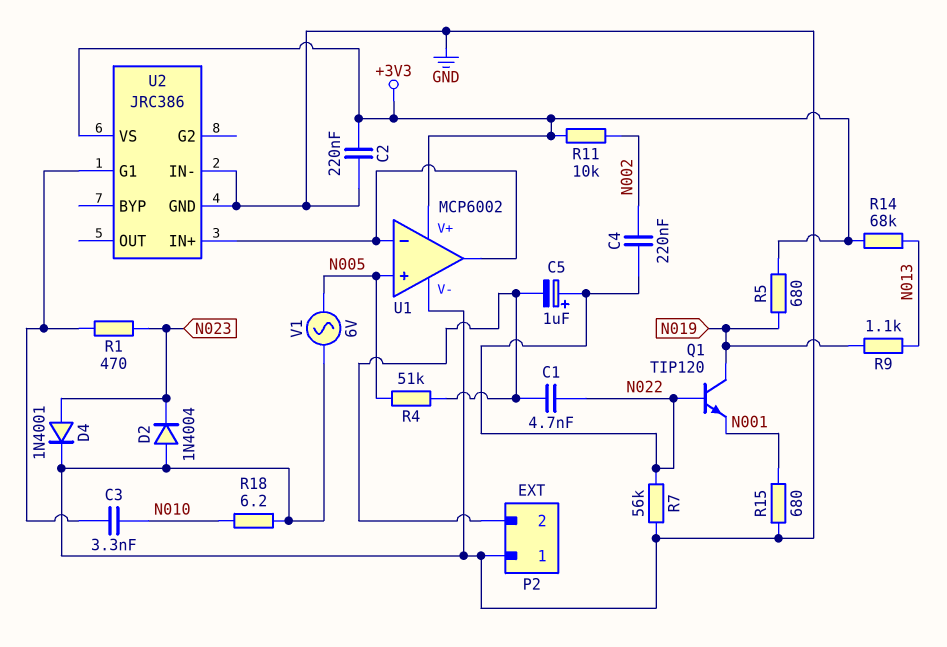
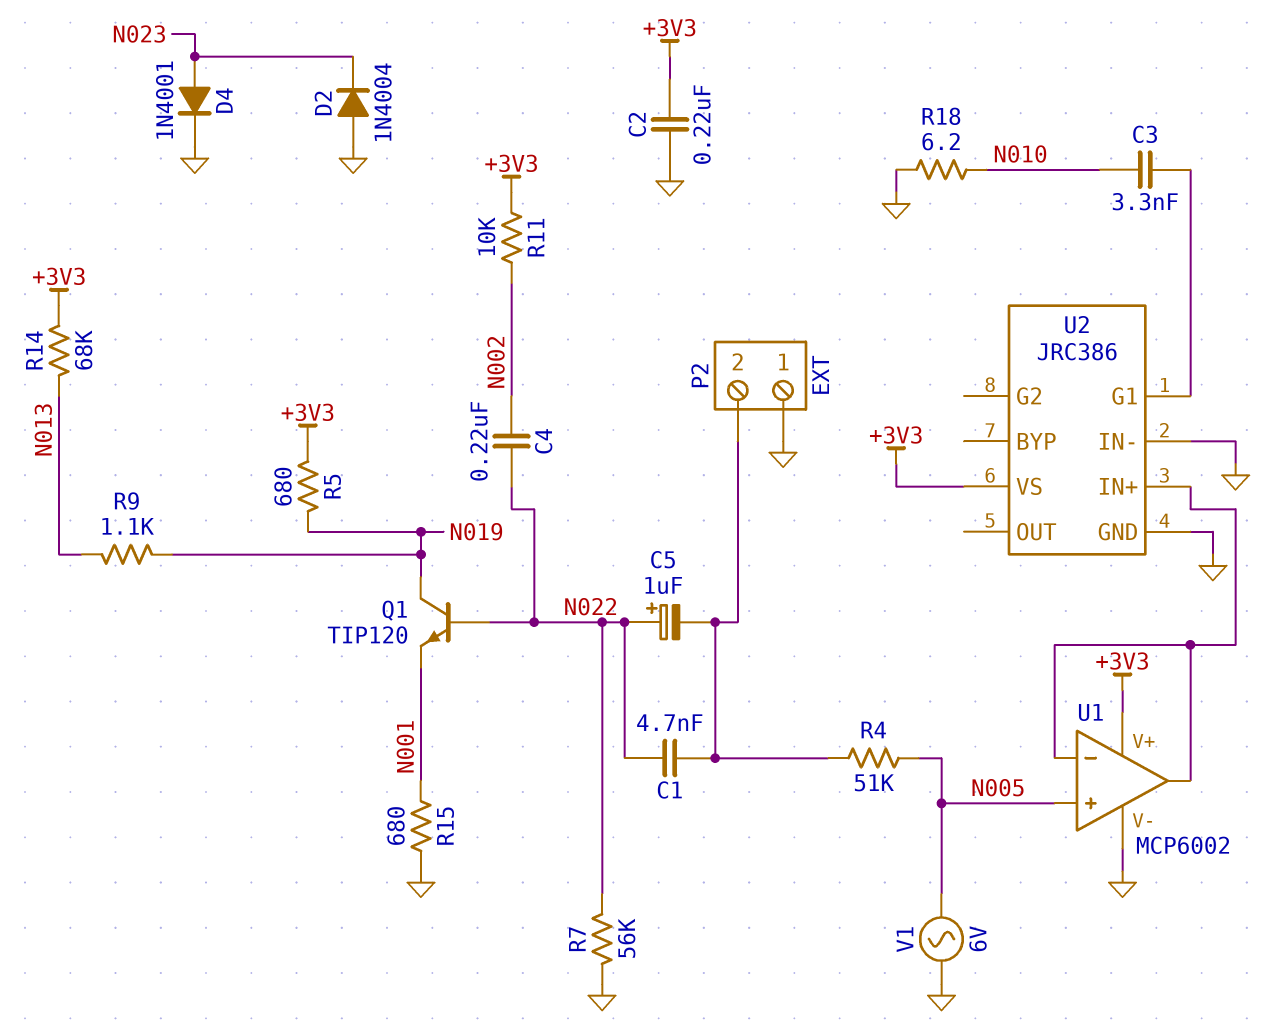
R1: 470 (N023, U2/G1) -> none

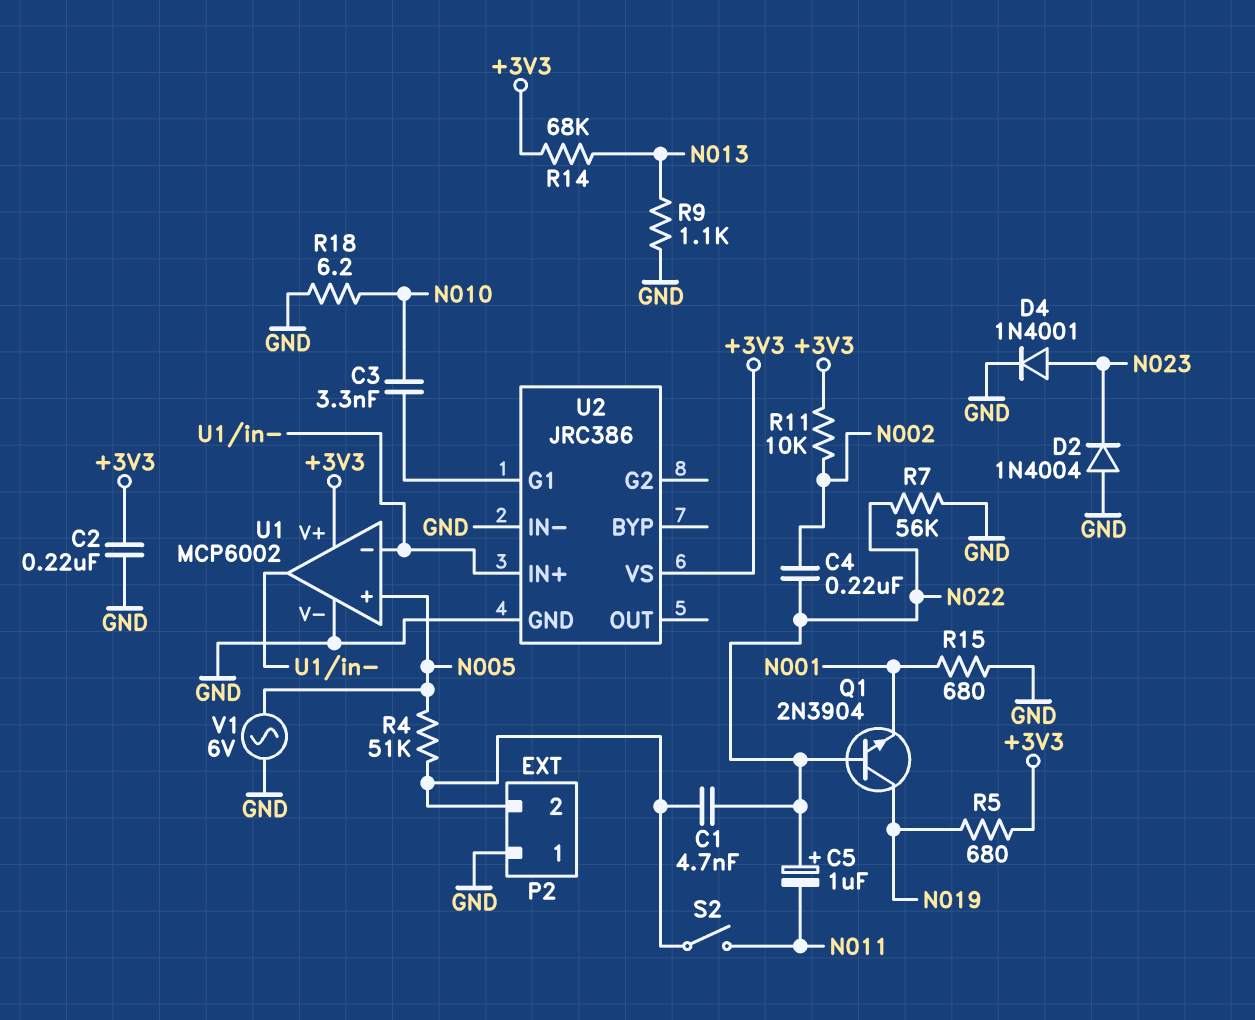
C5: 1uF (plus N022, minus P2/2) -> 1uF (plus N022, minus N011)
Q1: NPN TIP120 (B N022, C N019, E N001) -> NPN 2N3904 (B N022, C N019, E N001)
R9: 1.1k (N013, N019) -> 1.1k (GND, N013)
S2: none -> switch (N011, P2/2)

